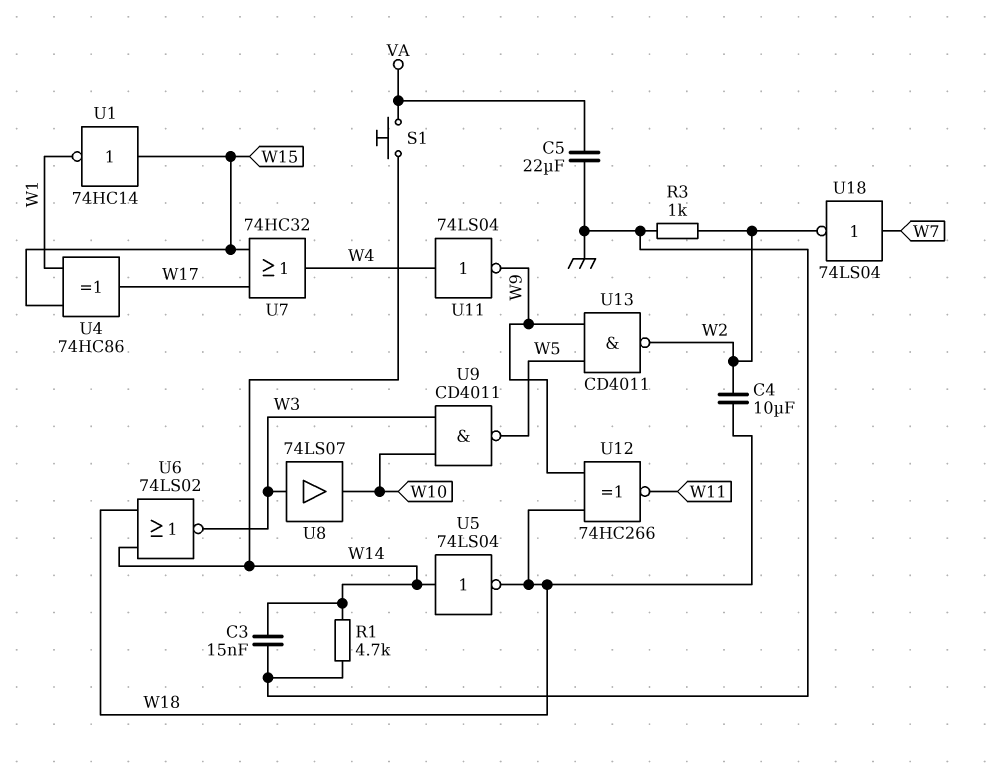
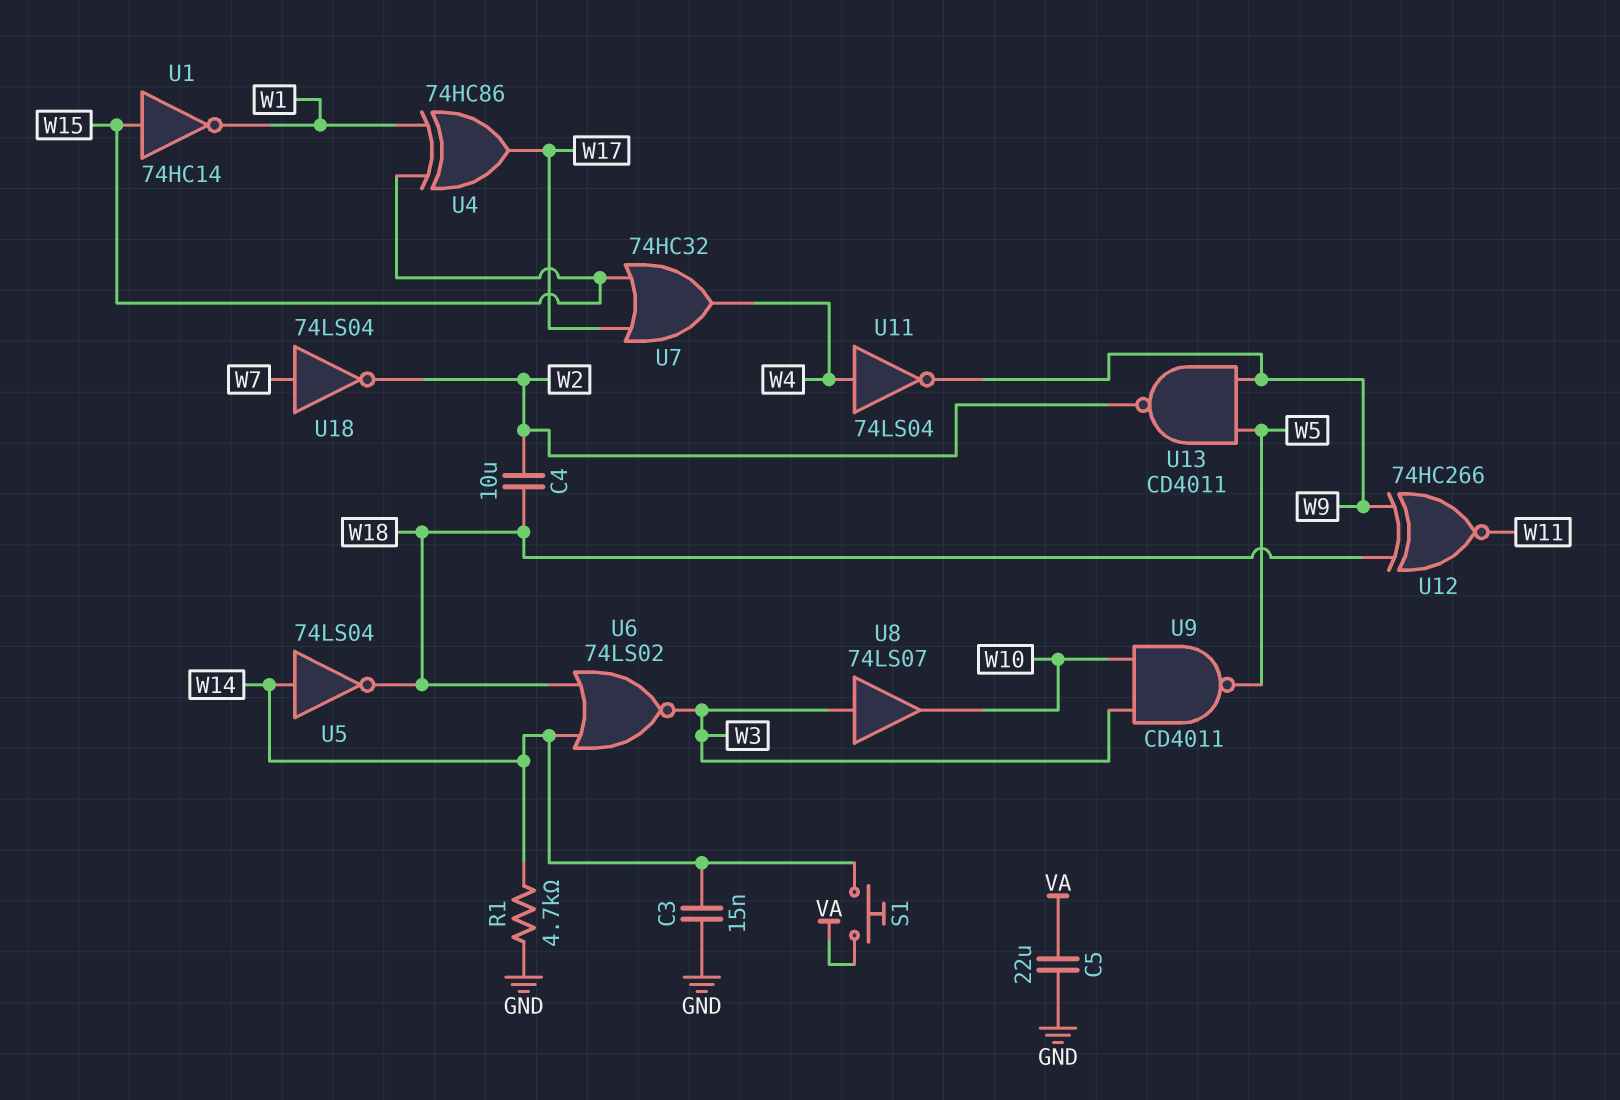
R3: 1k (GND, W2) -> none

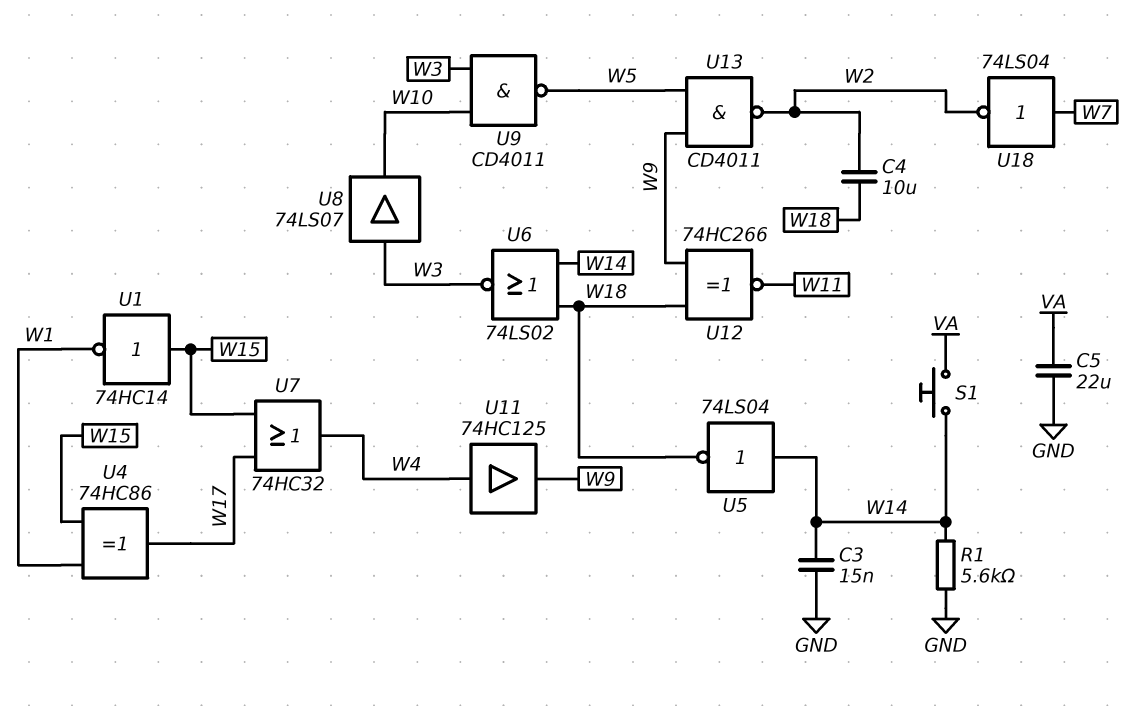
R1: 4.7k (GND, W14) -> 5.6k (GND, W14)
U11: NOT 74LS04 (in W4, out W9) -> buffer 74HC125 (in W4, out W9)

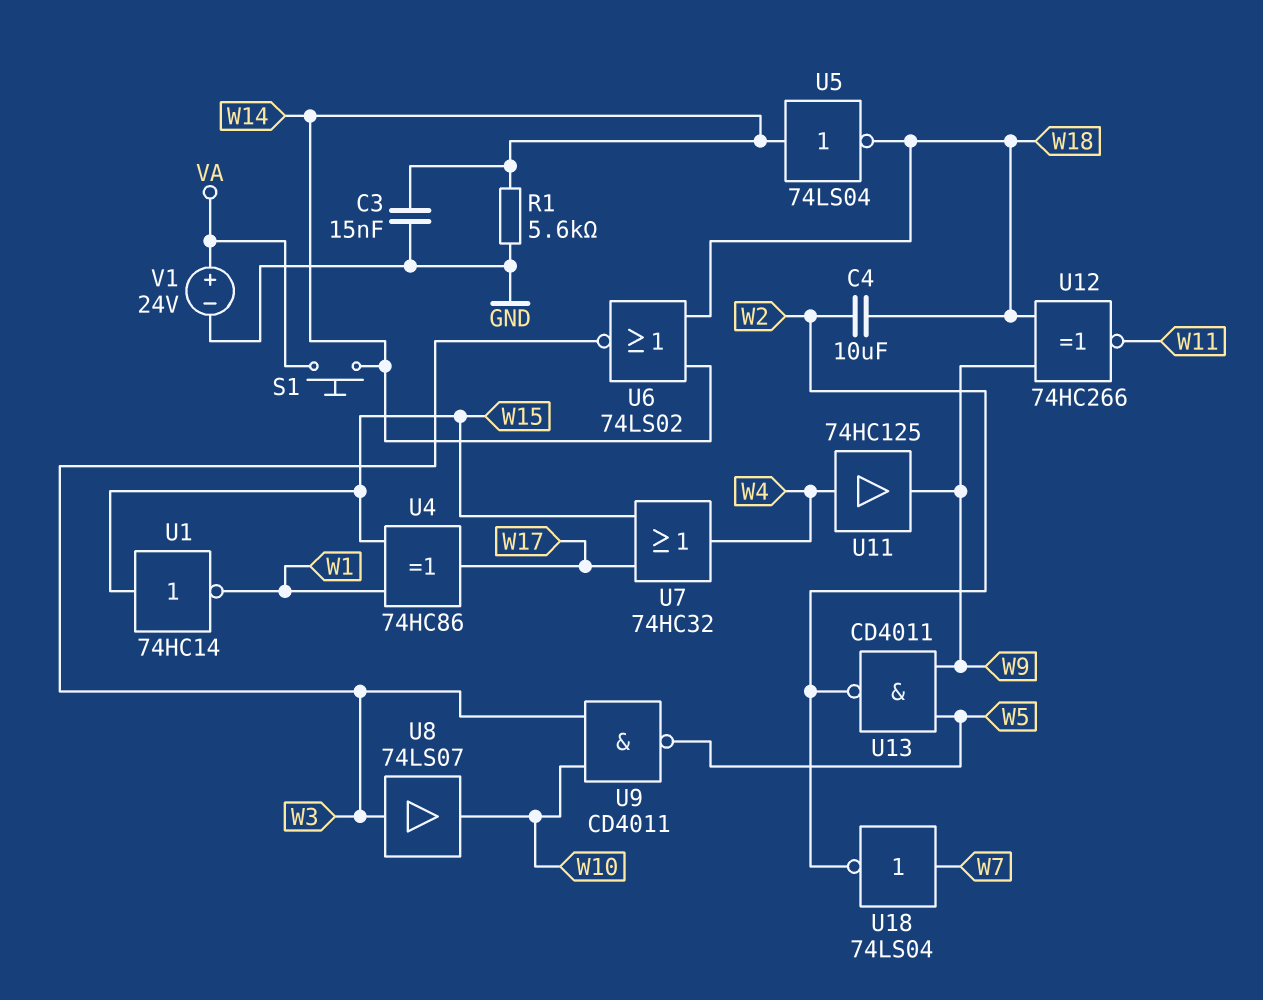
C5: 22uF (GND, VA) -> none
V1: none -> 24V (plus VA, minus GND)

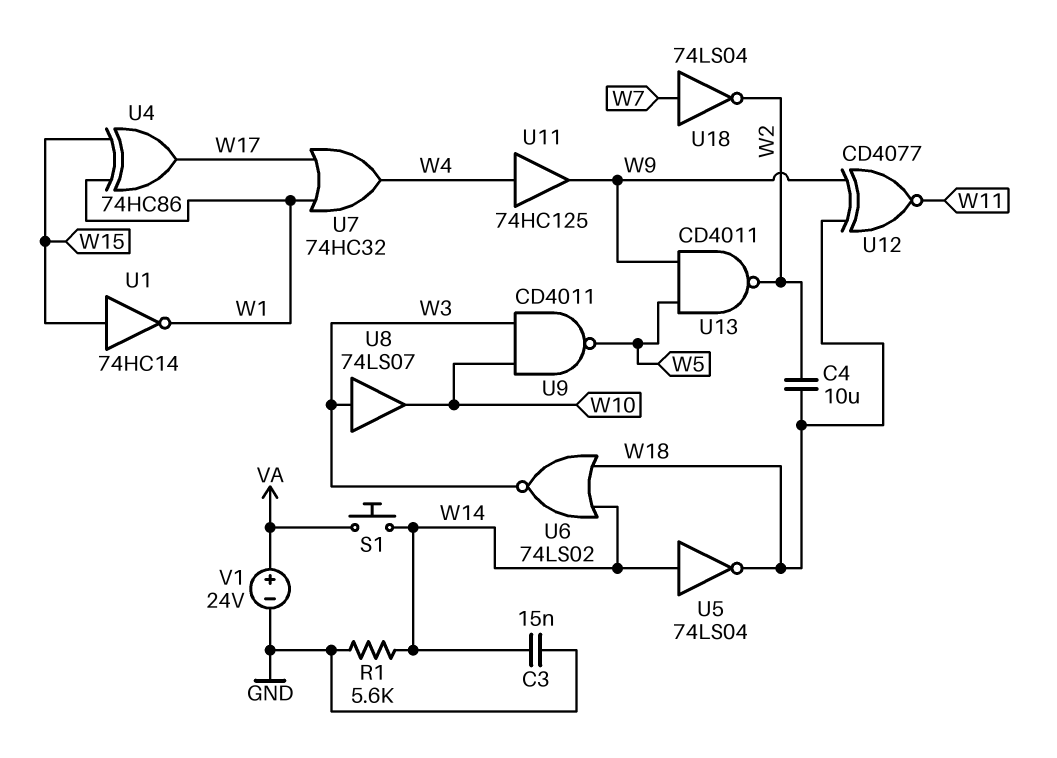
U7: OR 74HC32 (in W15, in W17, out W4) -> OR 74HC32 (in W1, in W17, out W4)
U12: XNOR 74HC266 (in W9, in W18, out W11) -> XNOR CD4077 (in W9, in W18, out W11)

